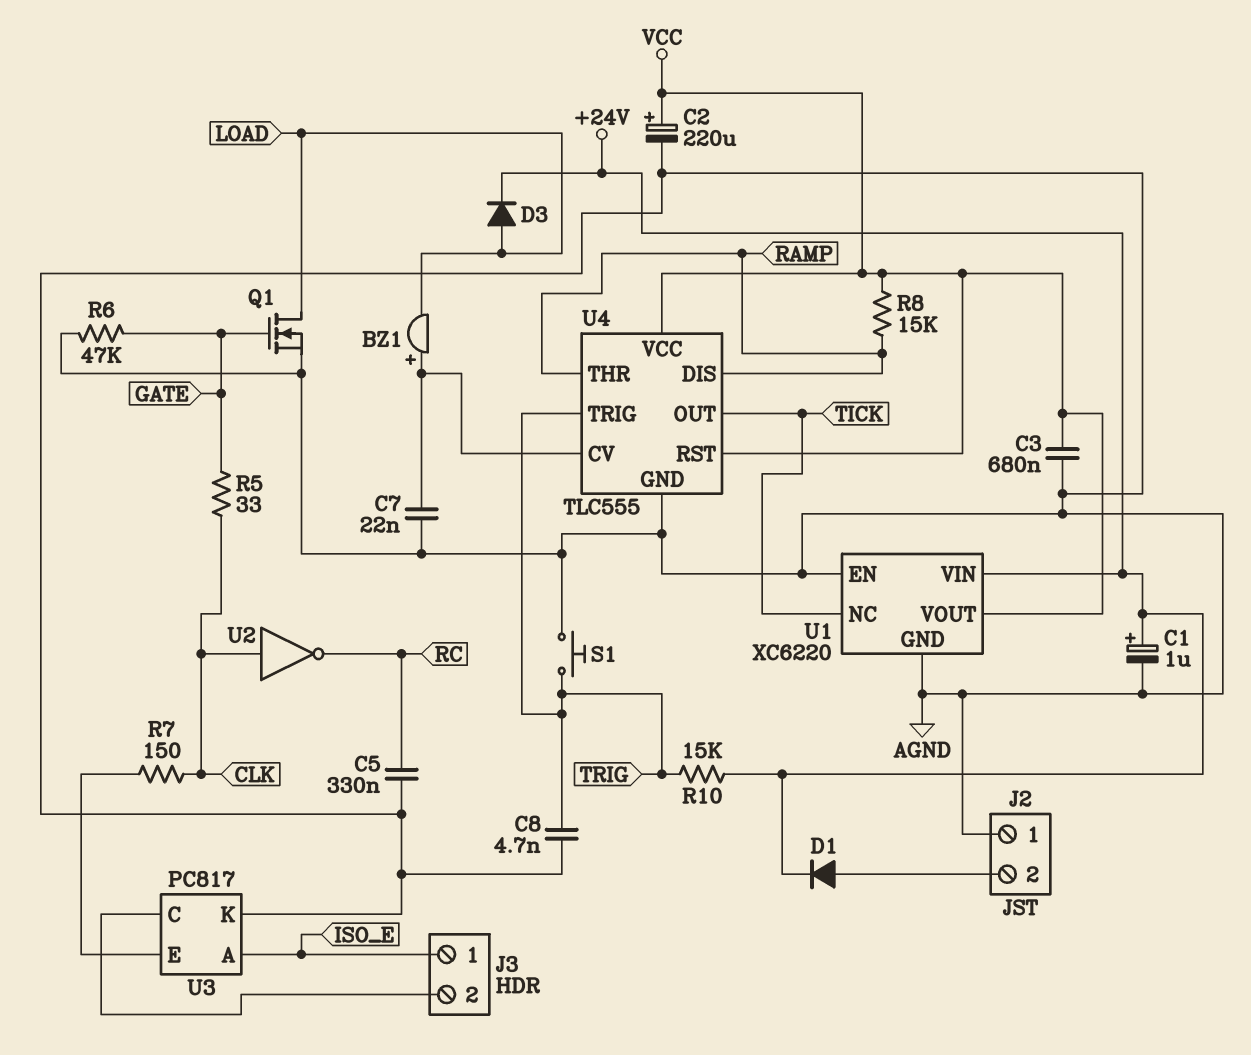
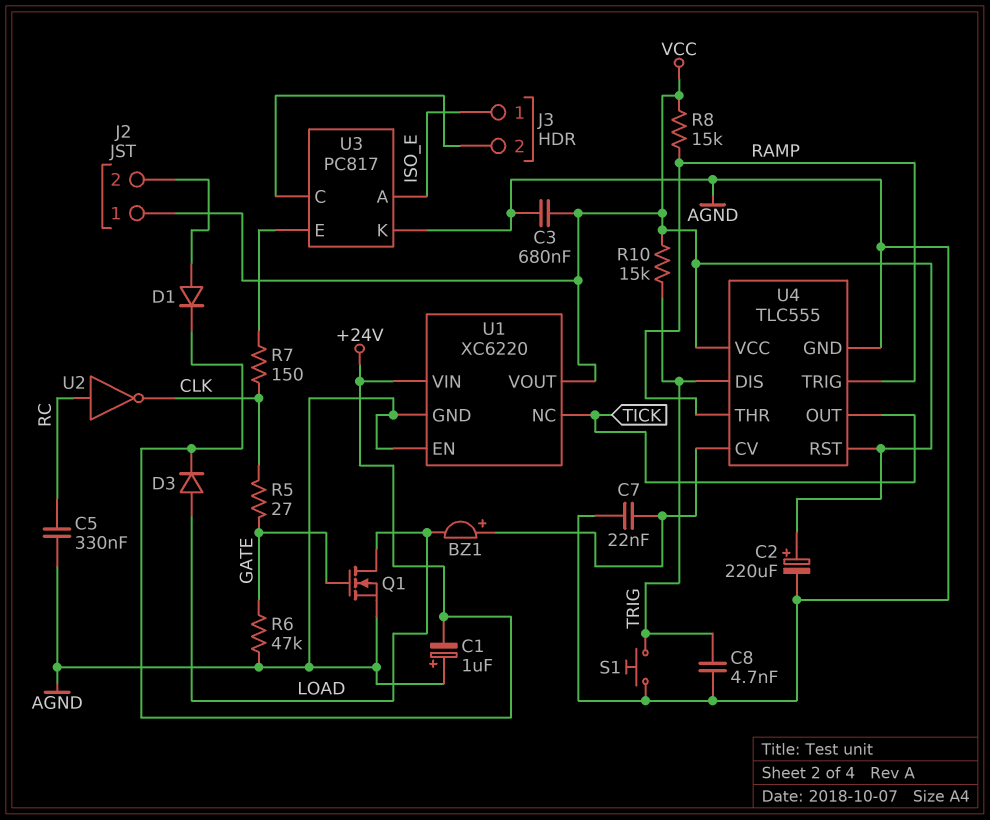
C1: 1uF (plus +24V, minus AGND) -> 1uF (plus AGND, minus +24V)
J2 pin 1: AGND -> VCC
R5: 33 (CLK, GATE) -> 27 (CLK, GATE)
R10: 15k (+24V, TRIG) -> 15k (TRIG, VCC)
U2: NOT (in CLK, out RC) -> NOT (in RC, out CLK)
U4 pin DIS: RAMP -> TRIG
U4 pin TRIG: TRIG -> RAMP

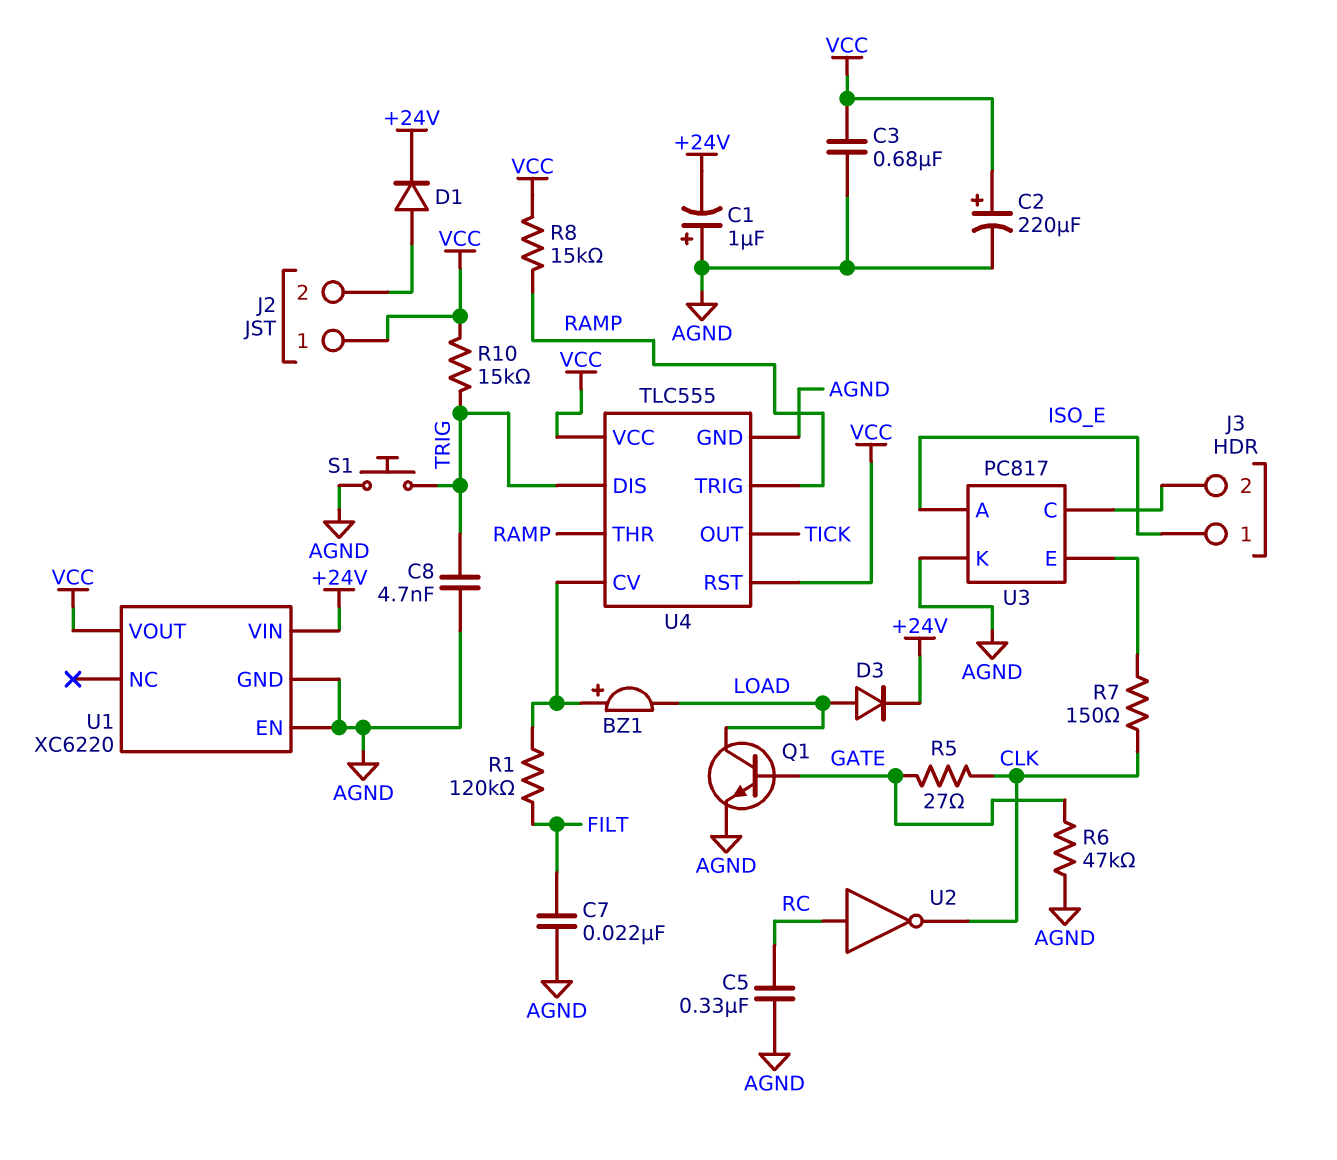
C7: 22nF (AGND, U4/CV) -> 22nF (AGND, FILT)
Q1: NMOS (G GATE, D LOAD, S AGND) -> NPN (B GATE, C LOAD, E AGND)
R1: none -> 120k (FILT, U4/CV)
U1 pin NC: TICK -> none

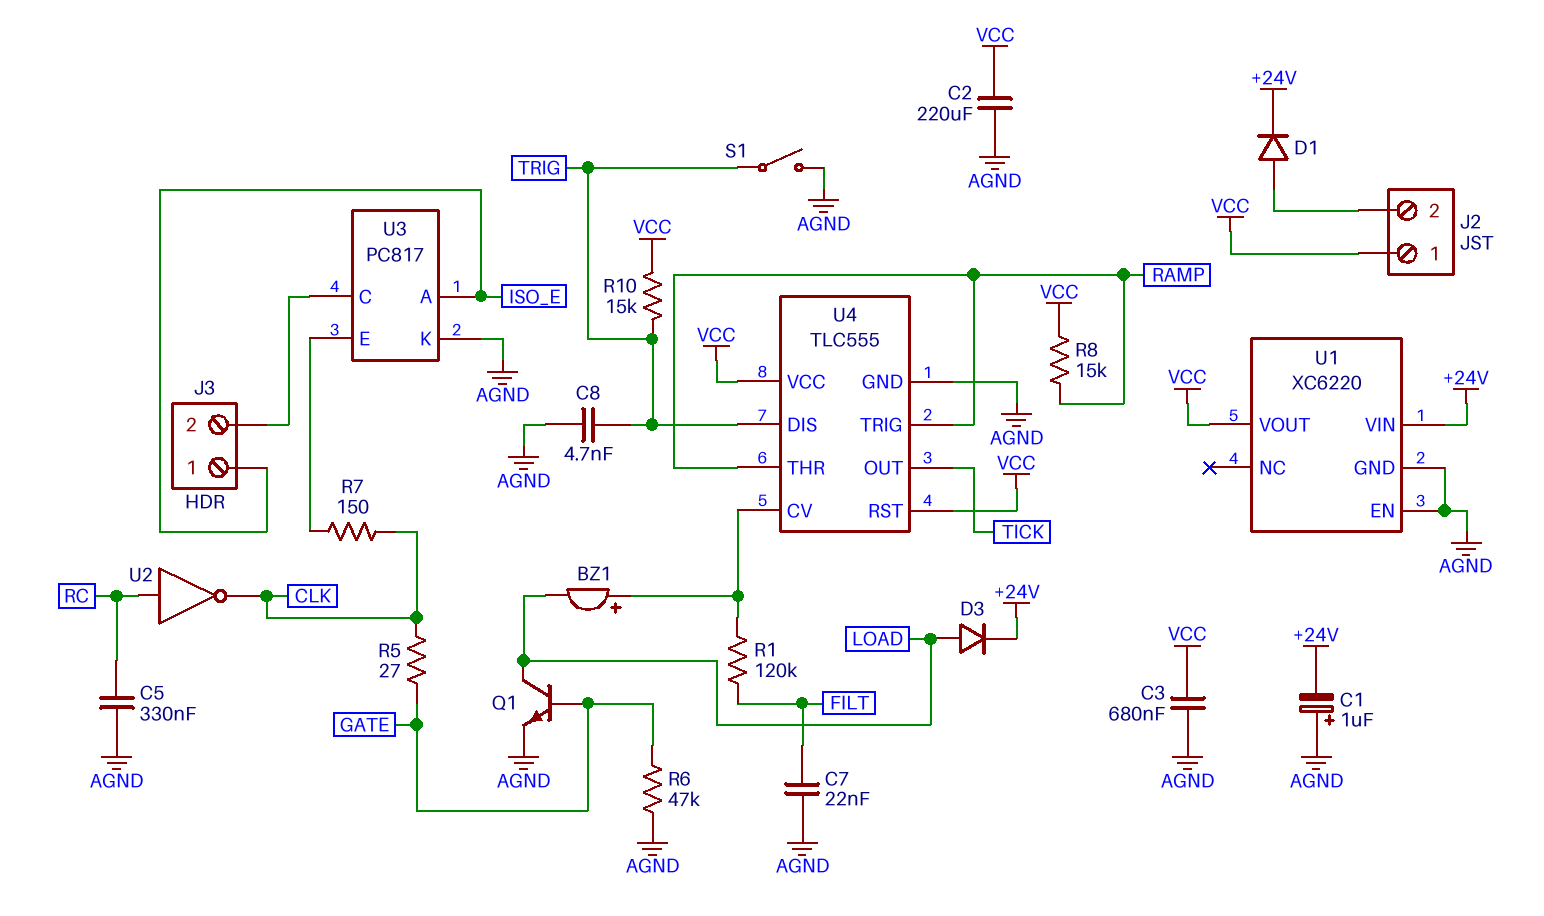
C2: 220uF (plus VCC, minus AGND) -> 220uF (AGND, VCC)
S1: button (AGND, TRIG) -> switch (AGND, TRIG)

